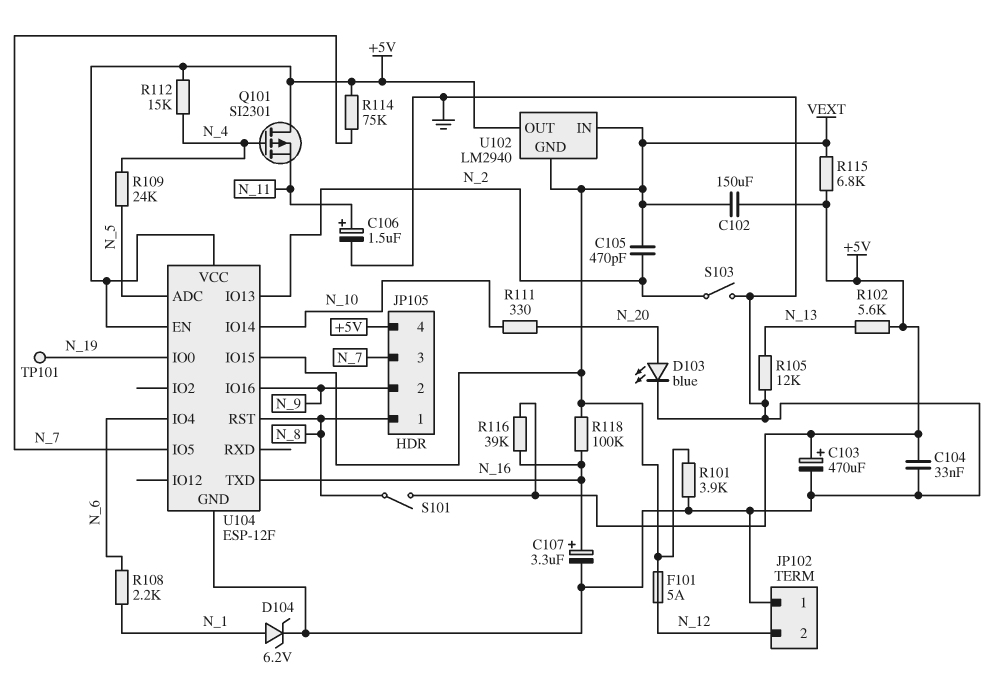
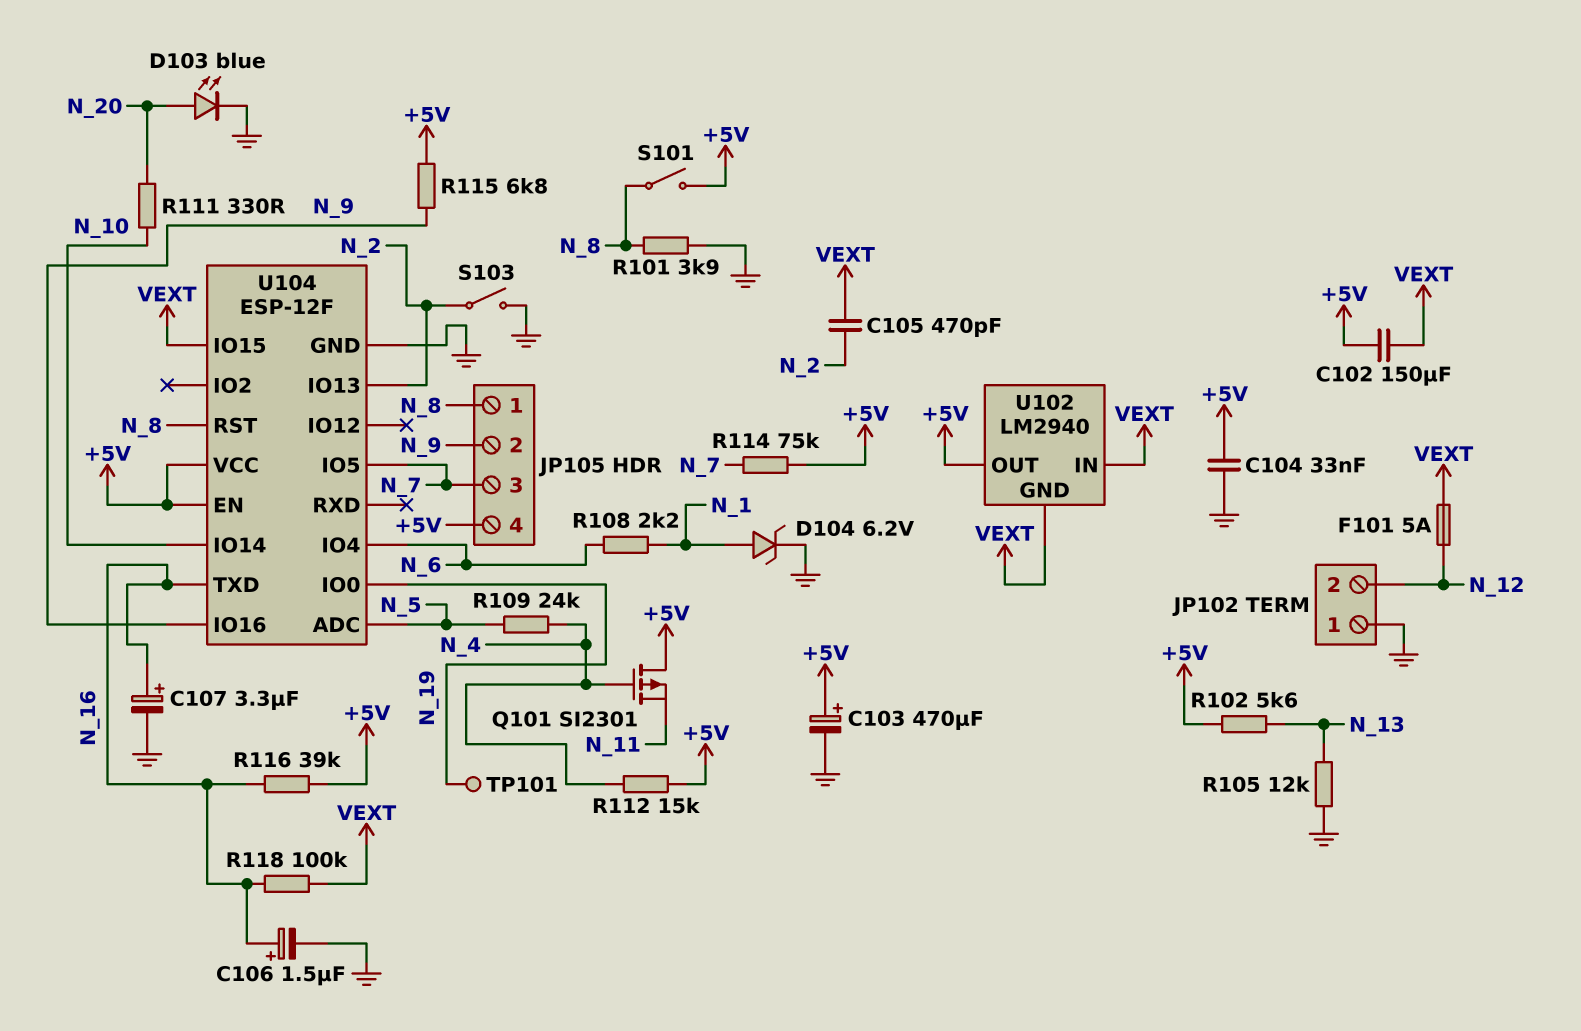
C106: 1.5uF (plus N_11, minus GND) -> 1.5uF (plus N_16, minus GND)
R101: 3.9k (GND, VEXT) -> 3.9k (GND, N_8)
R115: 6.8k (+5V, VEXT) -> 6.8k (+5V, N_9)

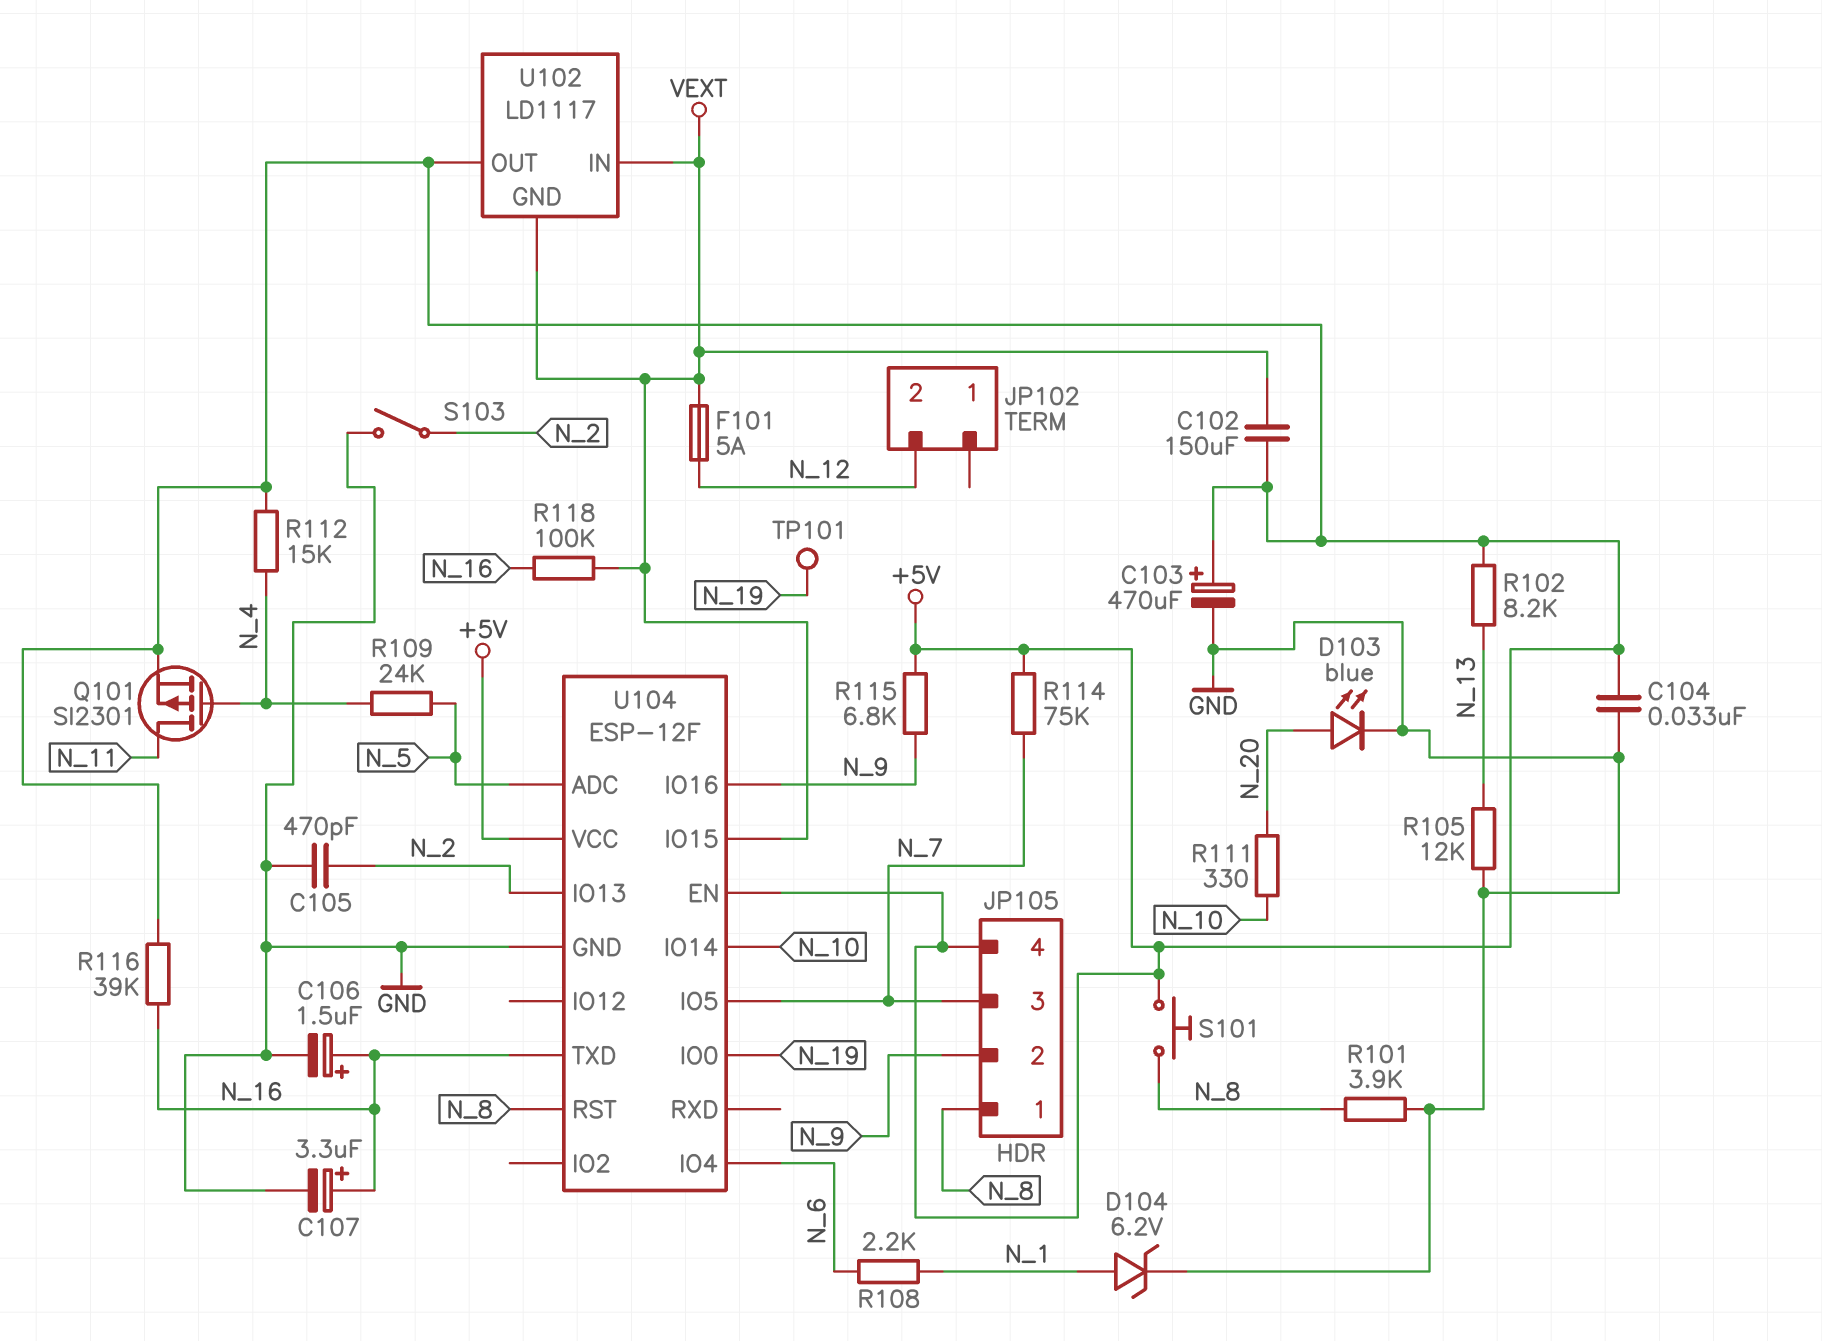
C105: 470pF (N_2, VEXT) -> 470pF (GND, N_2)
JP102 pin 1: GND -> none
Q101: PMOS SI2301 (G N_4, D +5V, S N_11) -> PMOS SI2301 (G N_4, D N_11, S +5V)
R102: 5.6k (+5V, N_13) -> 8.2k (+5V, N_13)
S101: switch (+5V, N_8) -> button (+5V, N_8)
U102: LM2940 -> LD1117

